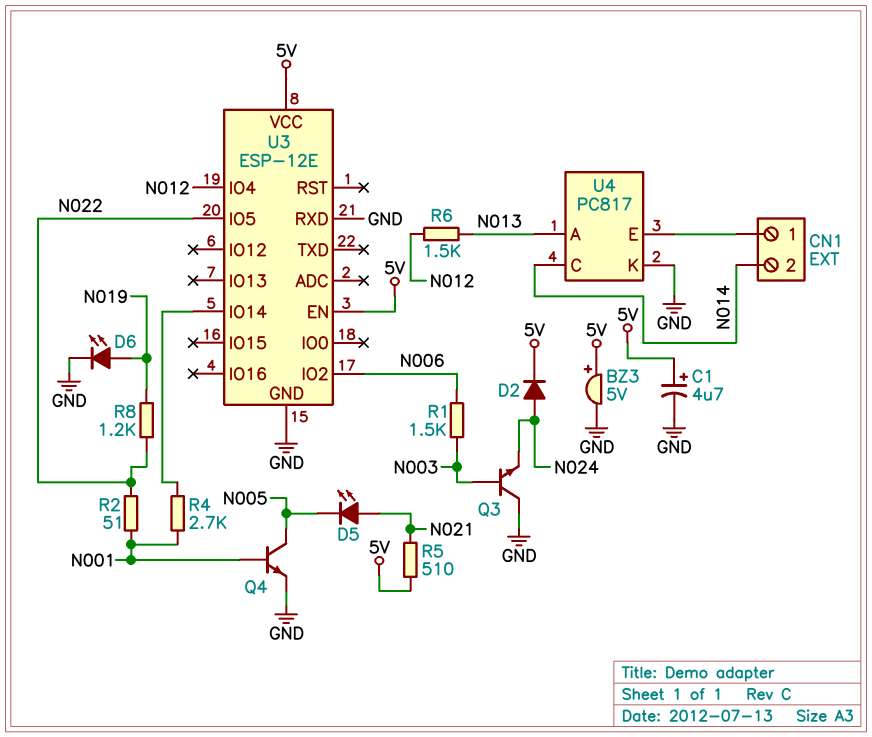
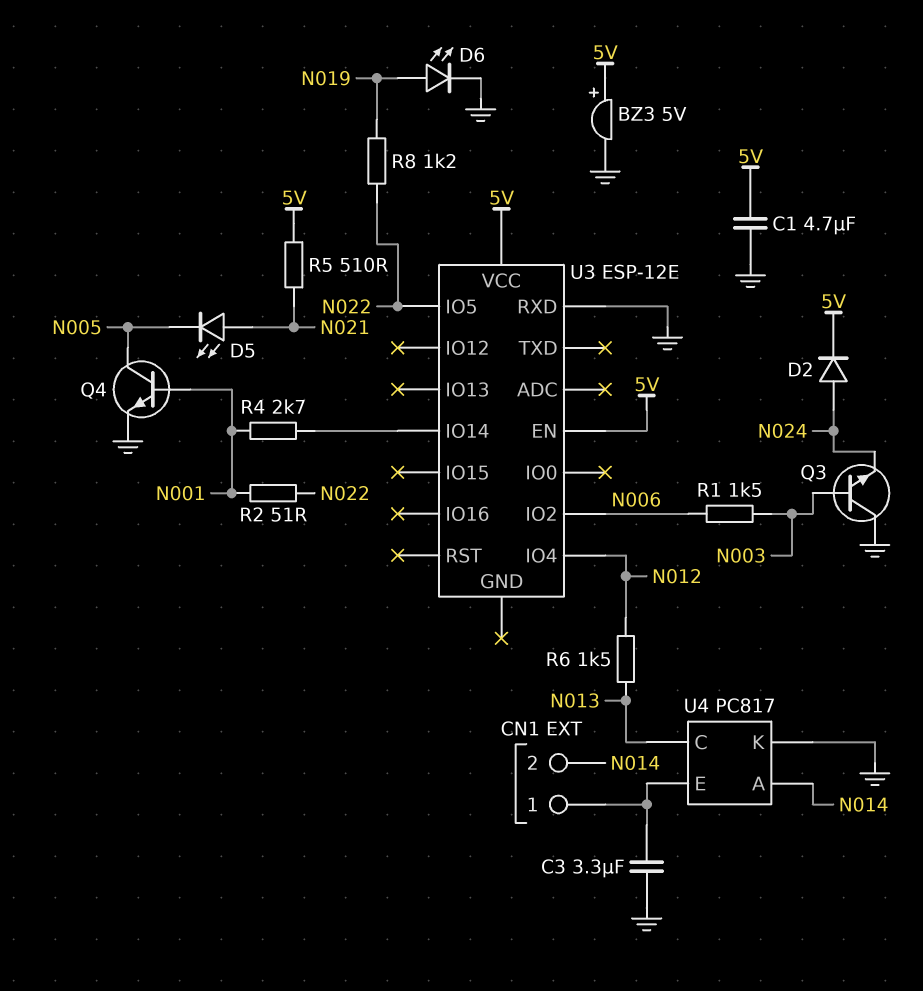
C1: 4.7uF (plus 5V, minus GND) -> 4.7uF (5V, GND)
C3: none -> 3.3uF (CN1/1, GND)
U3 pin GND: GND -> none
U4 pin A: N013 -> N014
U4 pin C: N014 -> N013

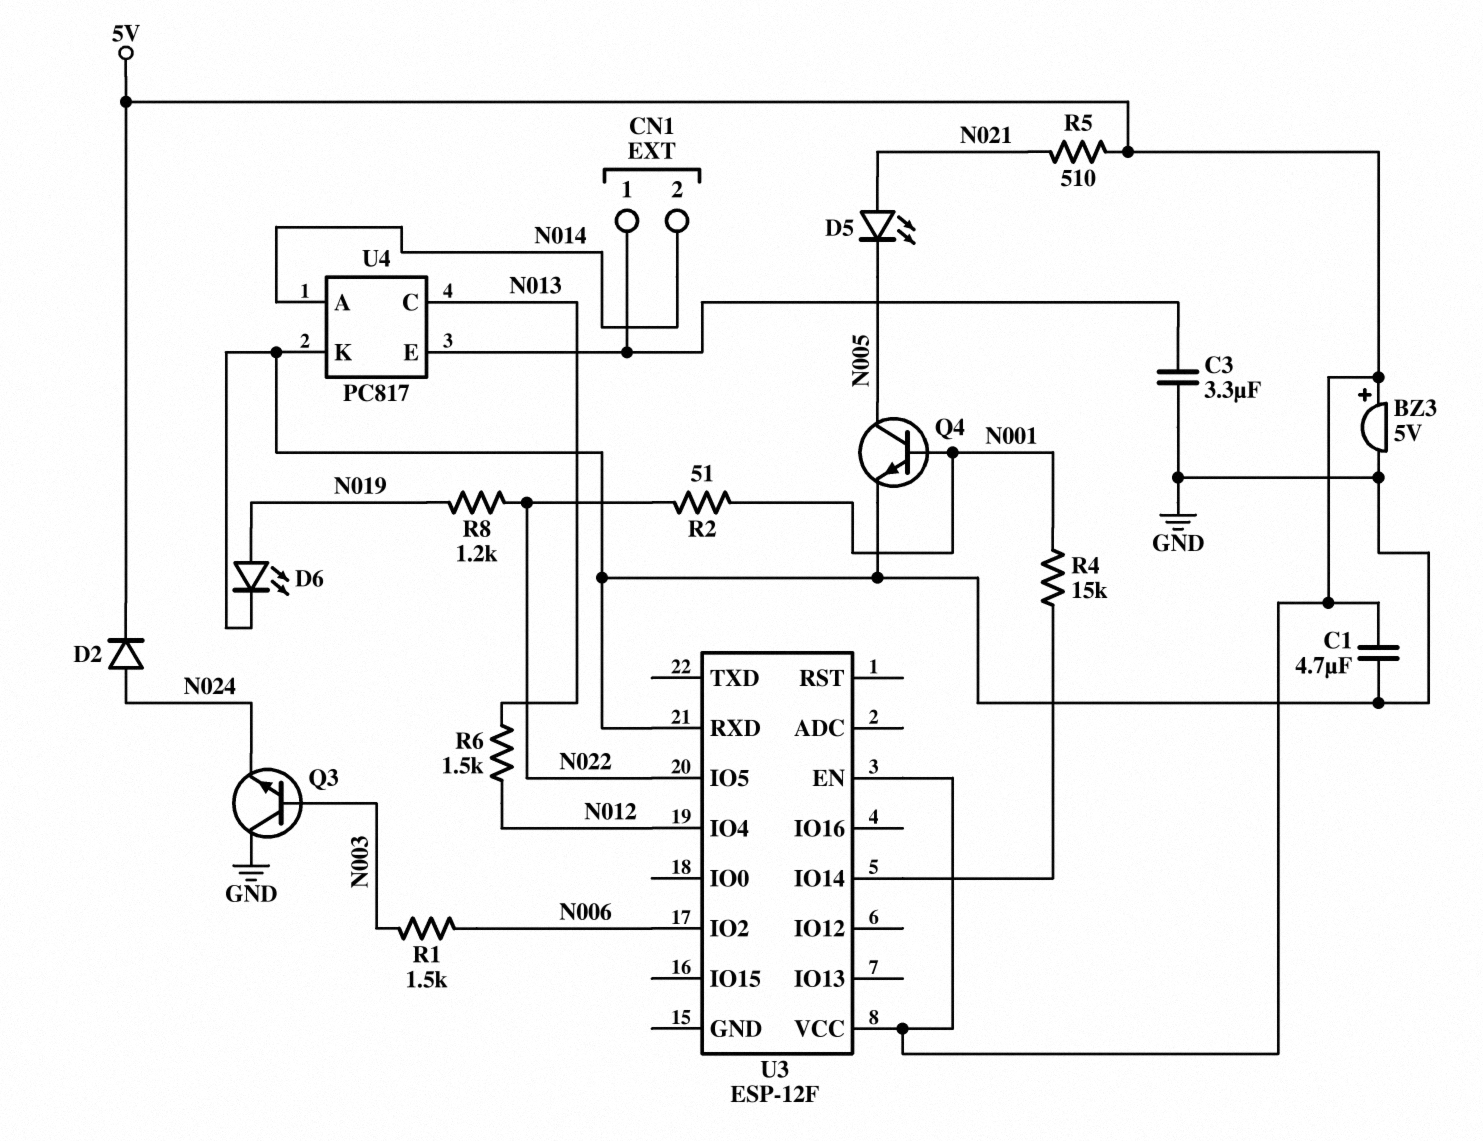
R4: 2.7k (N001, U3/IO14) -> 15k (N001, U3/IO14)
U3: ESP-12E -> ESP-12F

